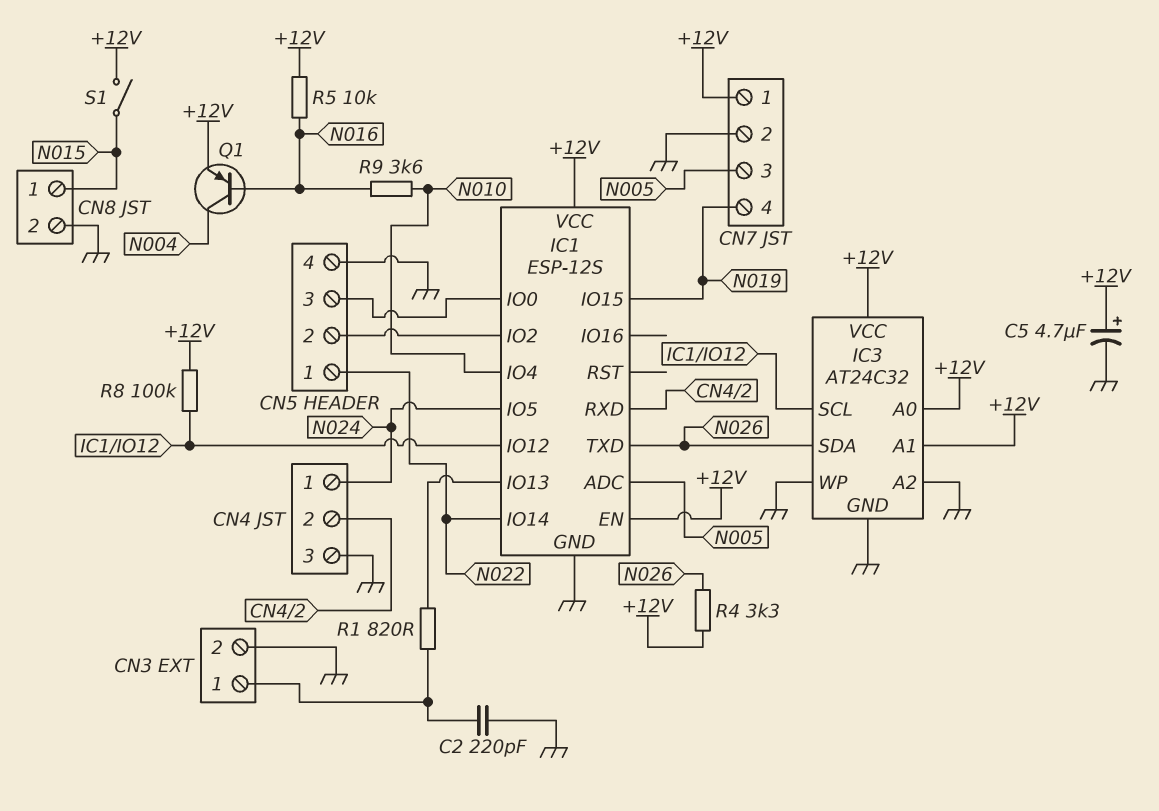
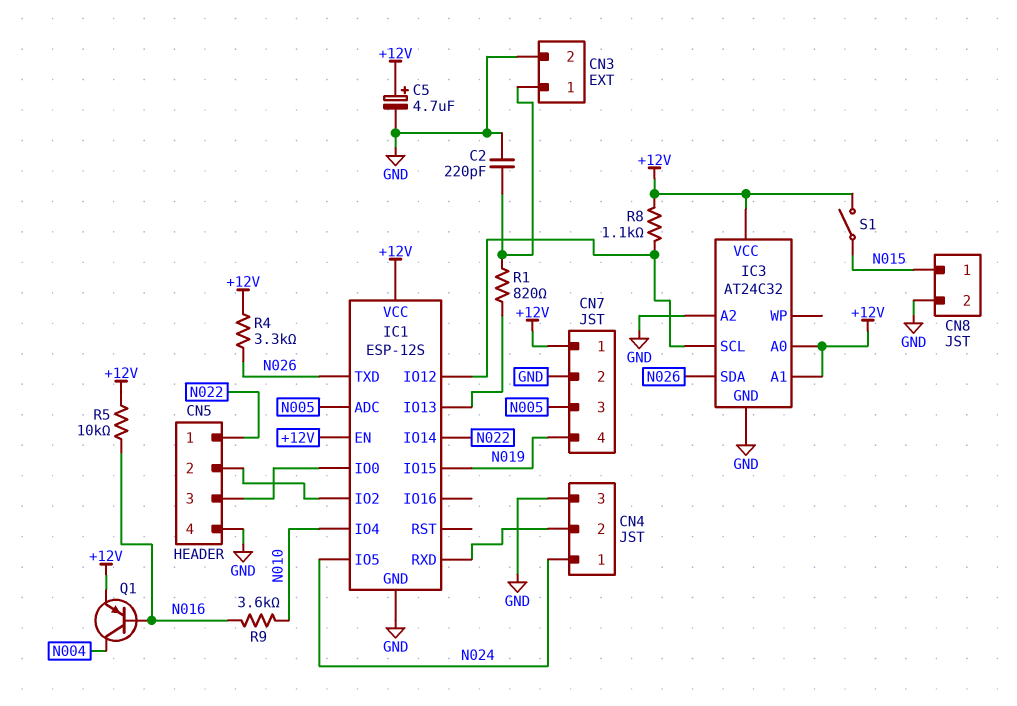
IC3 pin WP: GND -> none
R8: 100k (+12V, IC1/IO12) -> 1.1k (+12V, IC1/IO12)

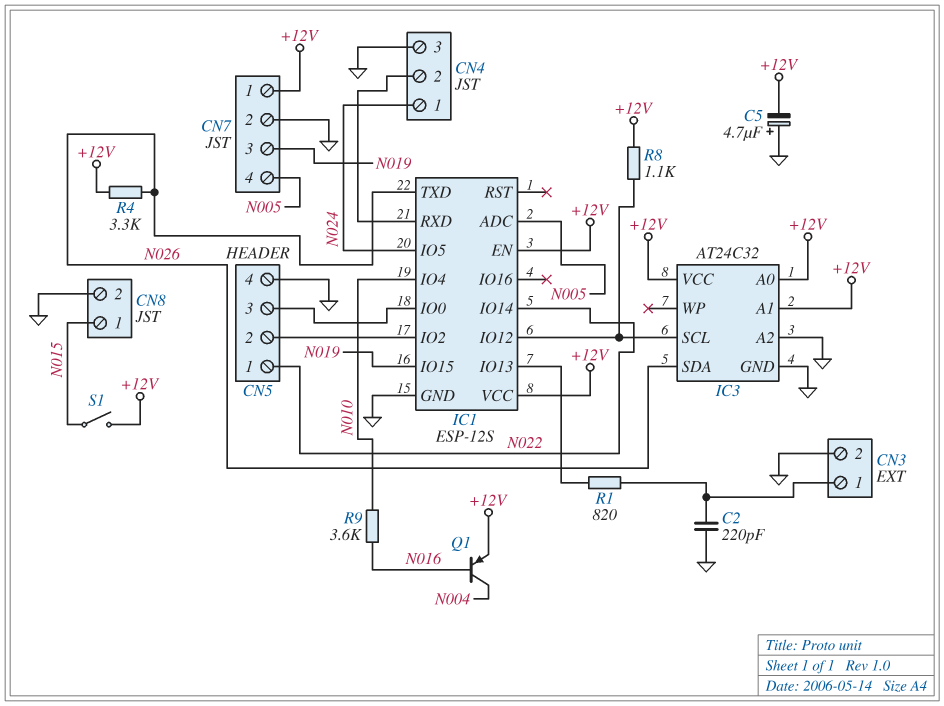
C5: 4.7uF (plus +12V, minus GND) -> 4.7uF (plus GND, minus +12V)
CN7 pin 3: N005 -> N019
CN7 pin 4: N019 -> N005
R5: 10k (+12V, N016) -> none

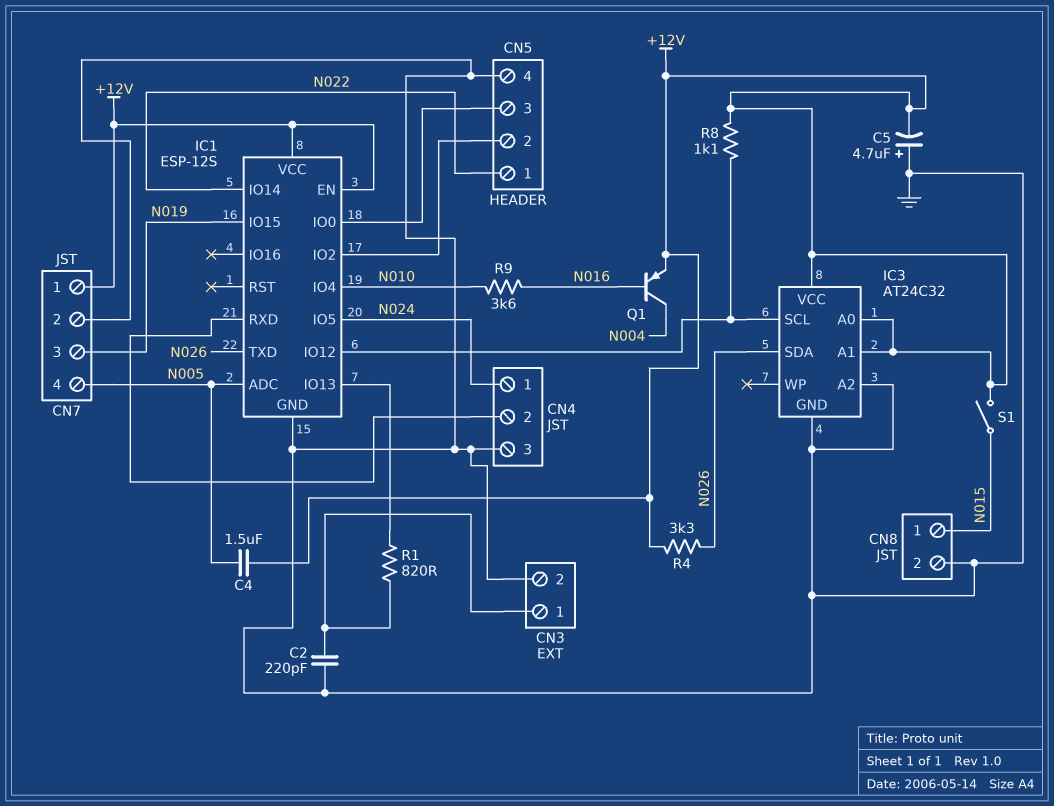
C4: none -> 1.5uF (+12V, N005)

